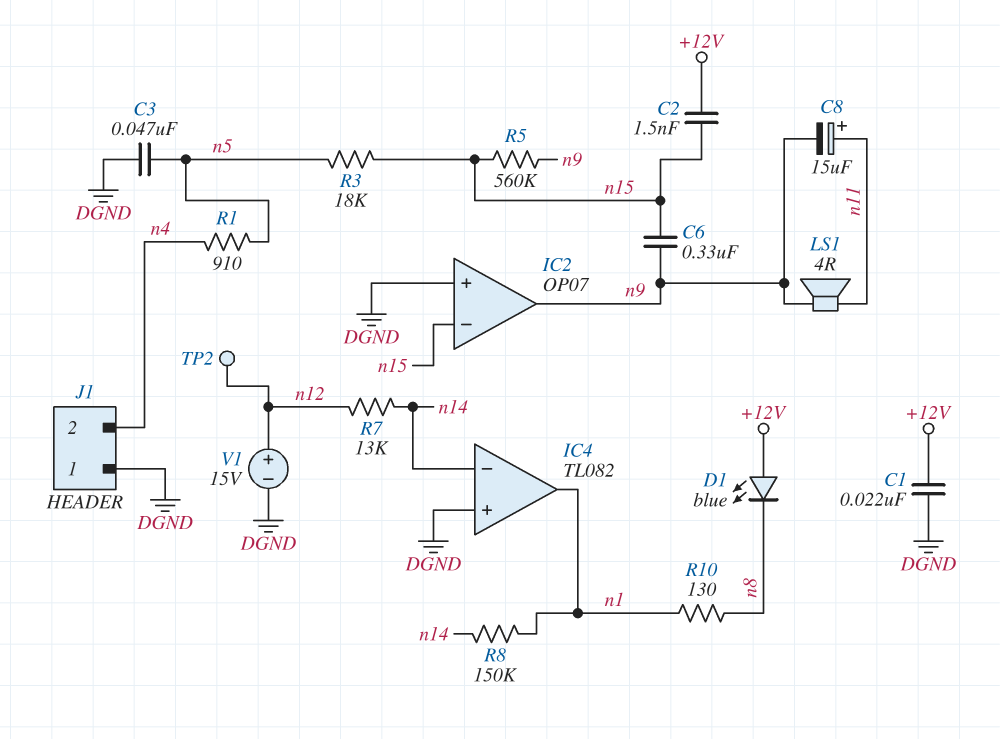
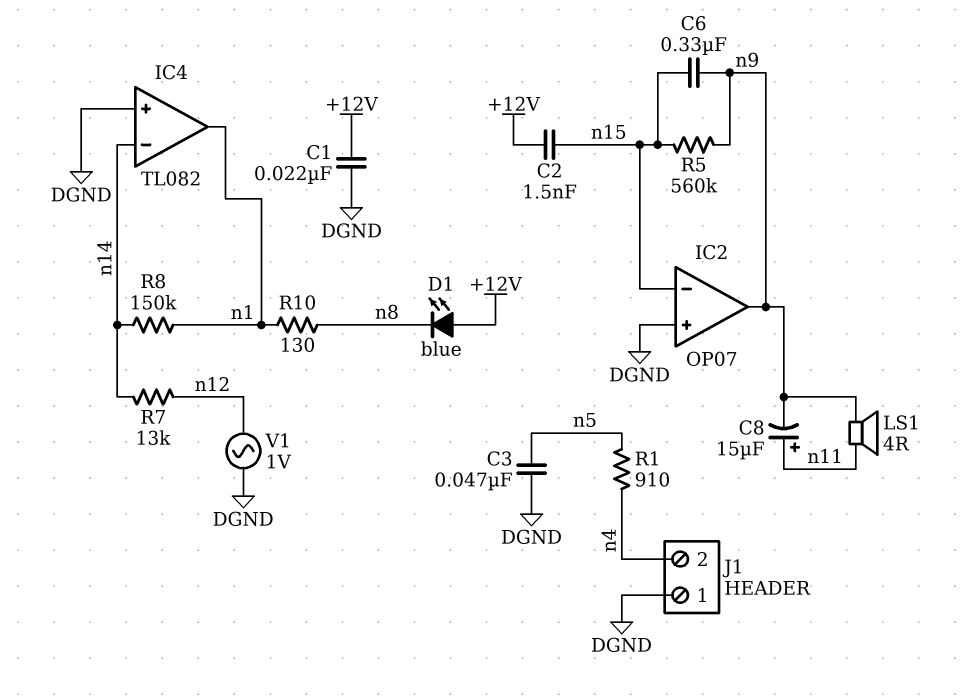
R3: 18k (n5, n15) -> none
TP2: test point (n12) -> none
V1: 15V (plus n12, minus DGND) -> AC 1V (DGND, n12)

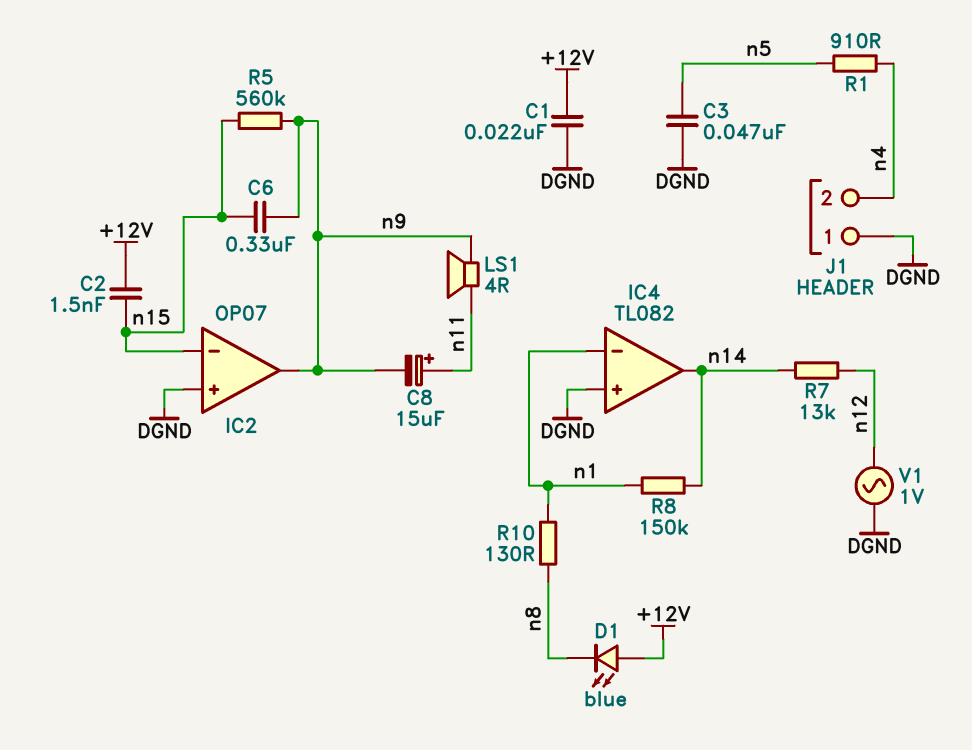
IC4 pin in-: n14 -> n1
IC4 pin out: n1 -> n14

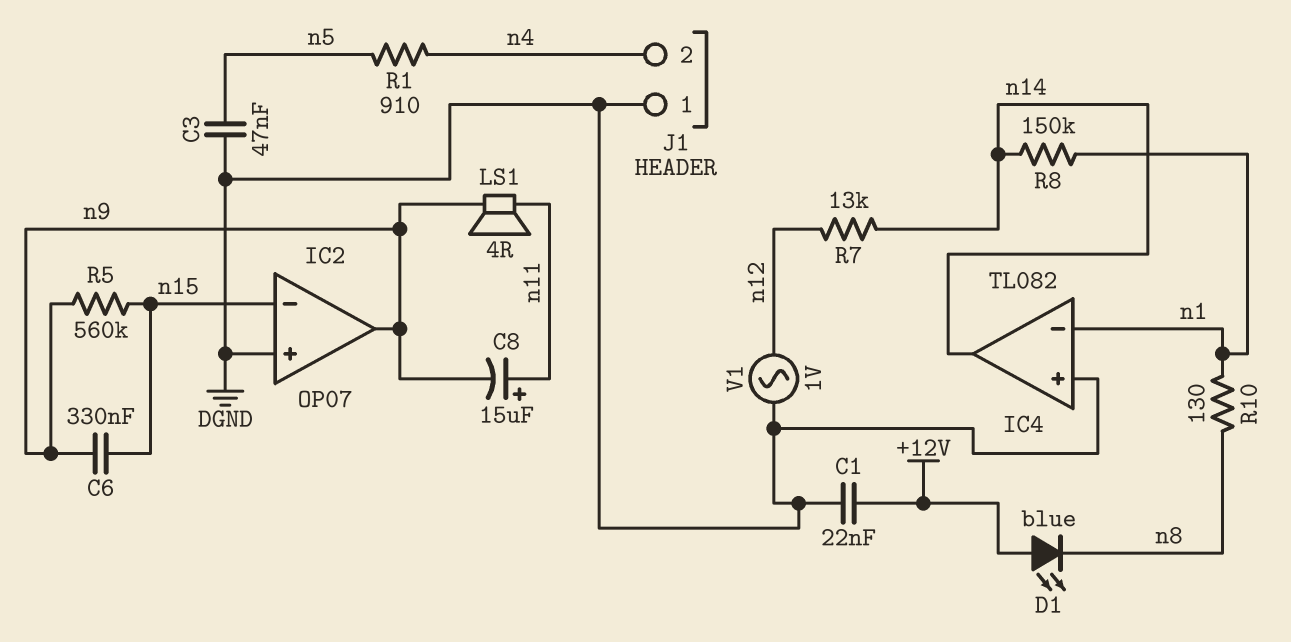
C2: 1.5nF (+12V, n15) -> none

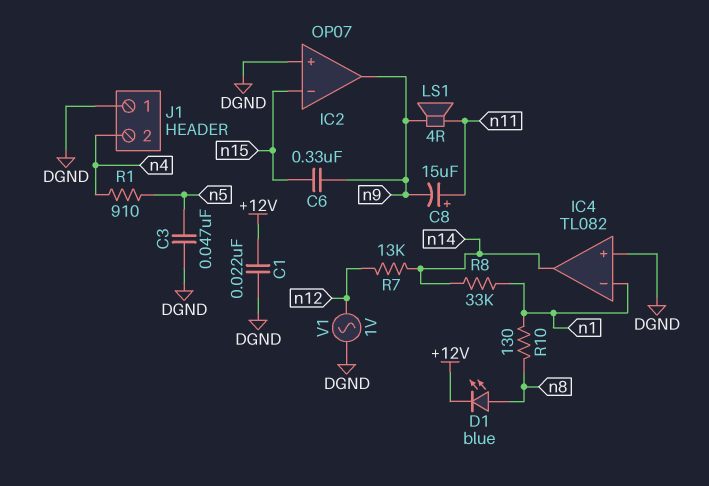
D1: LED blue (A +12V, K n8) -> LED blue (A n8, K +12V)
R5: 560k (n9, n15) -> none
R8: 150k (n1, n14) -> 33k (n1, n14)

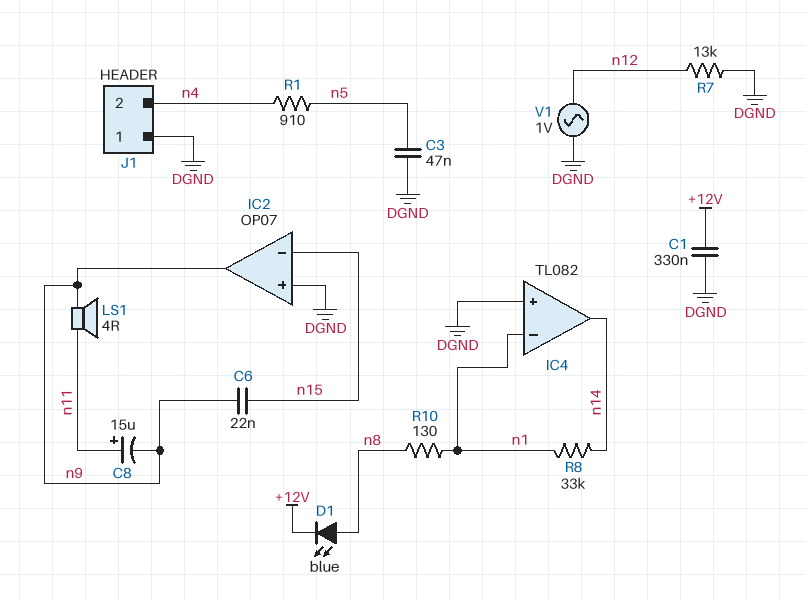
C1: 22nF (+12V, DGND) -> 330nF (+12V, DGND)
C6: 330nF (n9, n15) -> 22nF (n9, n15)
R7: 13k (n12, n14) -> 13k (DGND, n12)

